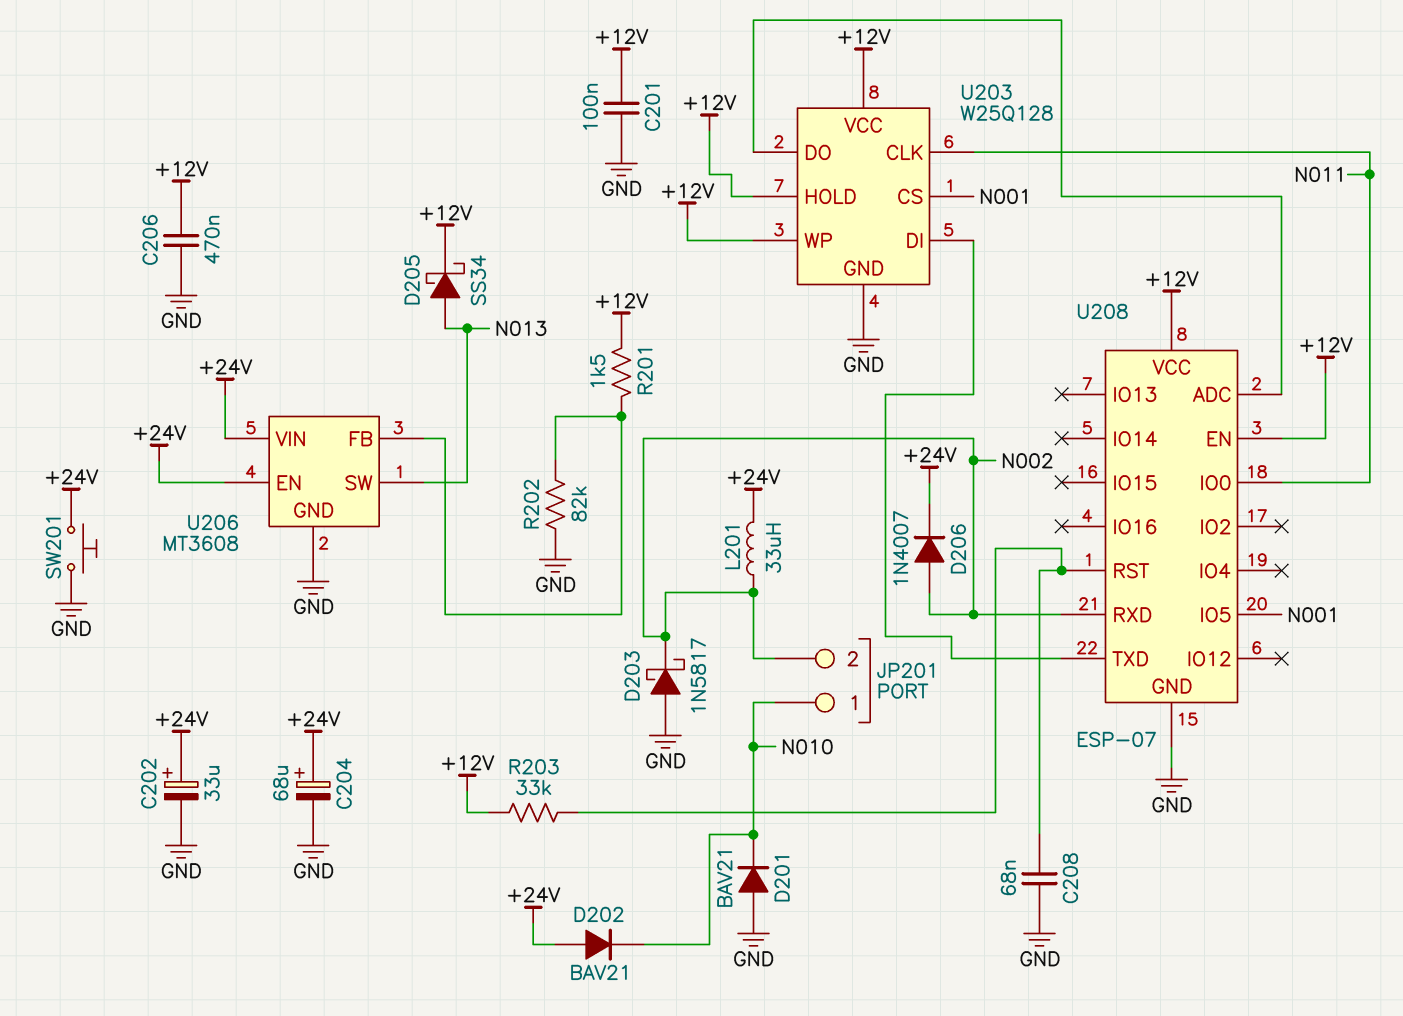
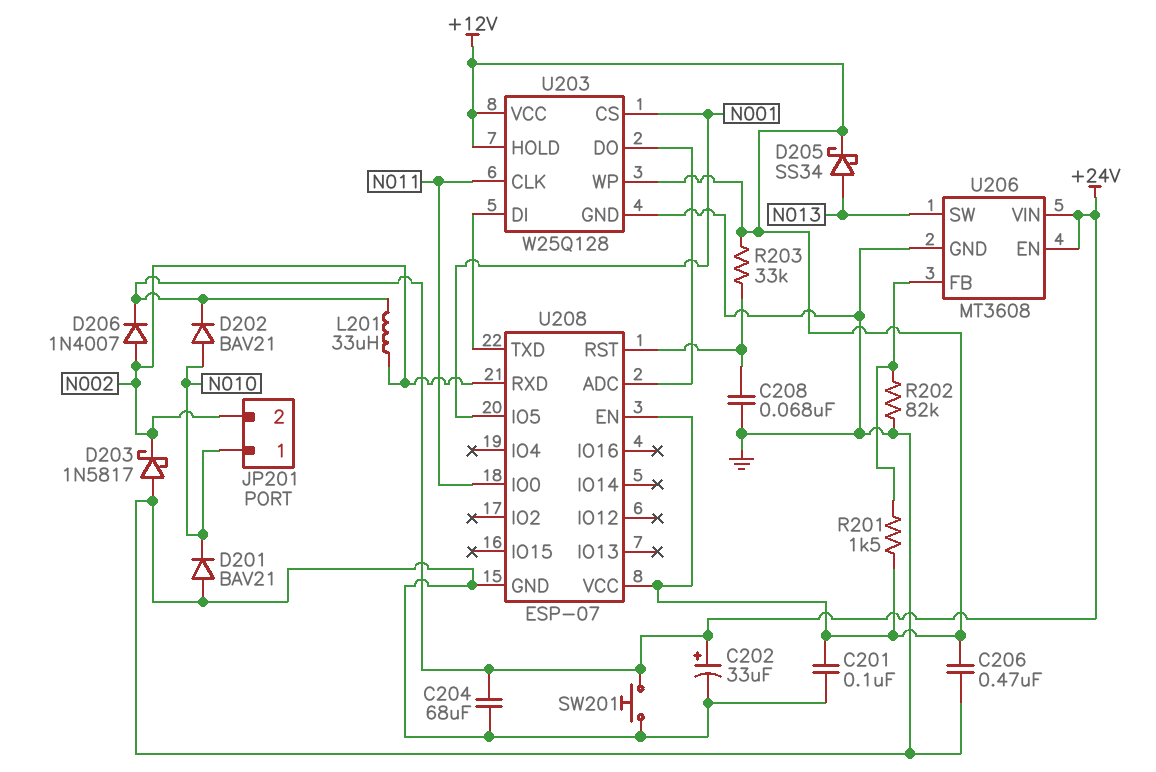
C204: 68uF (plus +24V, minus GND) -> 68uF (+24V, GND)
D202: diode BAV21 (A +24V, K N010) -> diode BAV21 (A N010, K +24V)

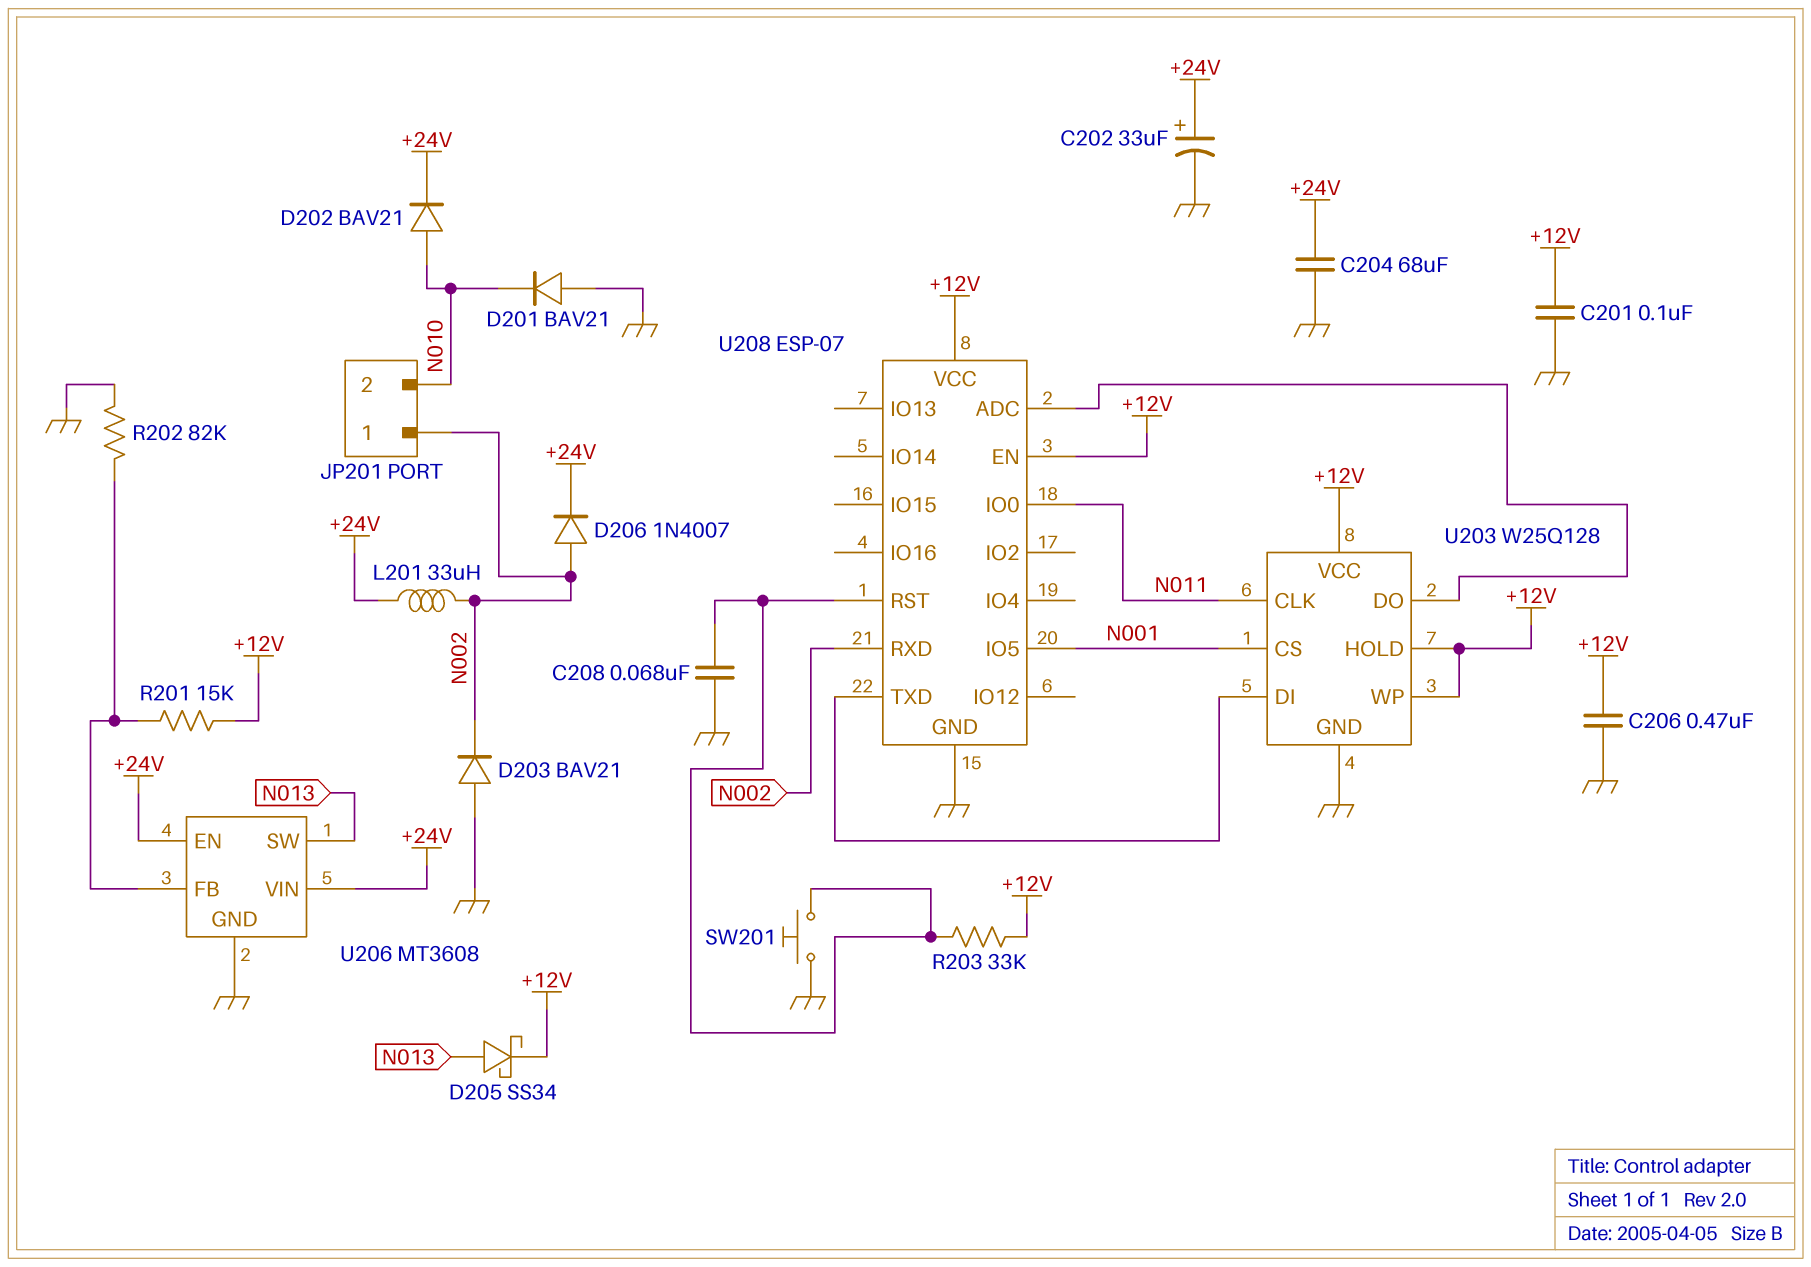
D203: schottky 1N5817 (A GND, K N002) -> diode BAV21 (A GND, K N002)
JP201 pin 1: N010 -> N002
JP201 pin 2: N002 -> N010
R201: 1.5k (+12V, U206/FB) -> 15k (+12V, U206/FB)
SW201: button (+24V, GND) -> button (GND, U208/RST)

